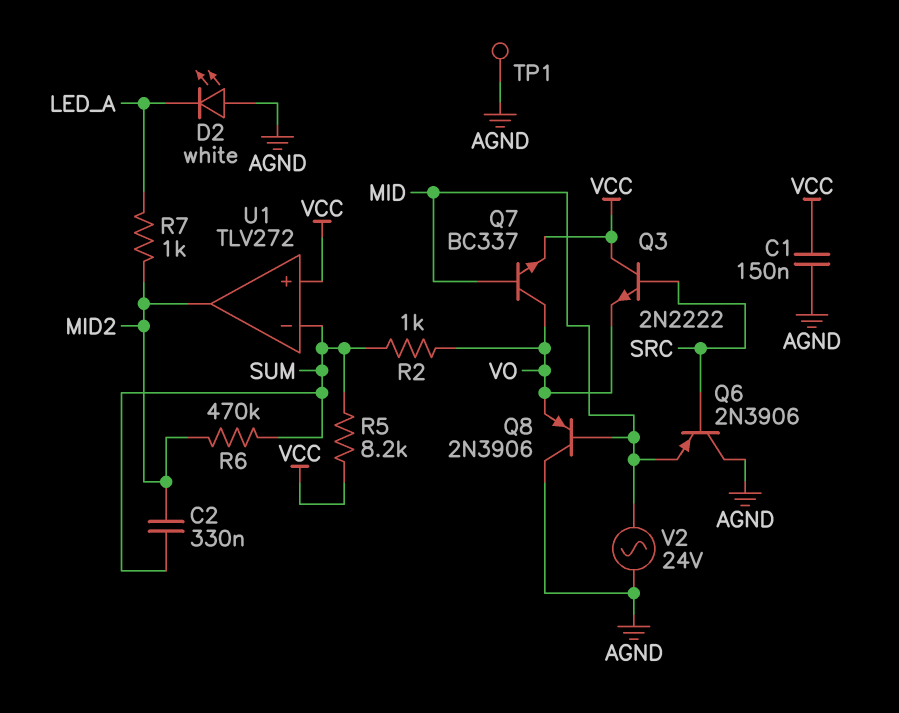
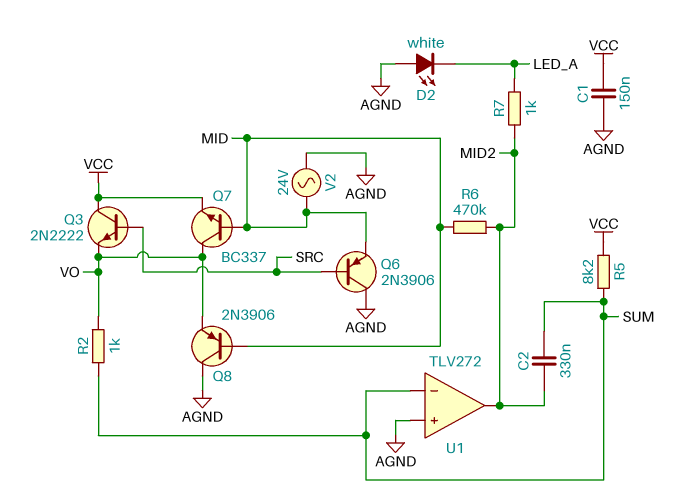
R6: 470k (MID2, SUM) -> 470k (MID, MID2)
TP1: test point (AGND) -> none
U1 pin in+: VCC -> AGND

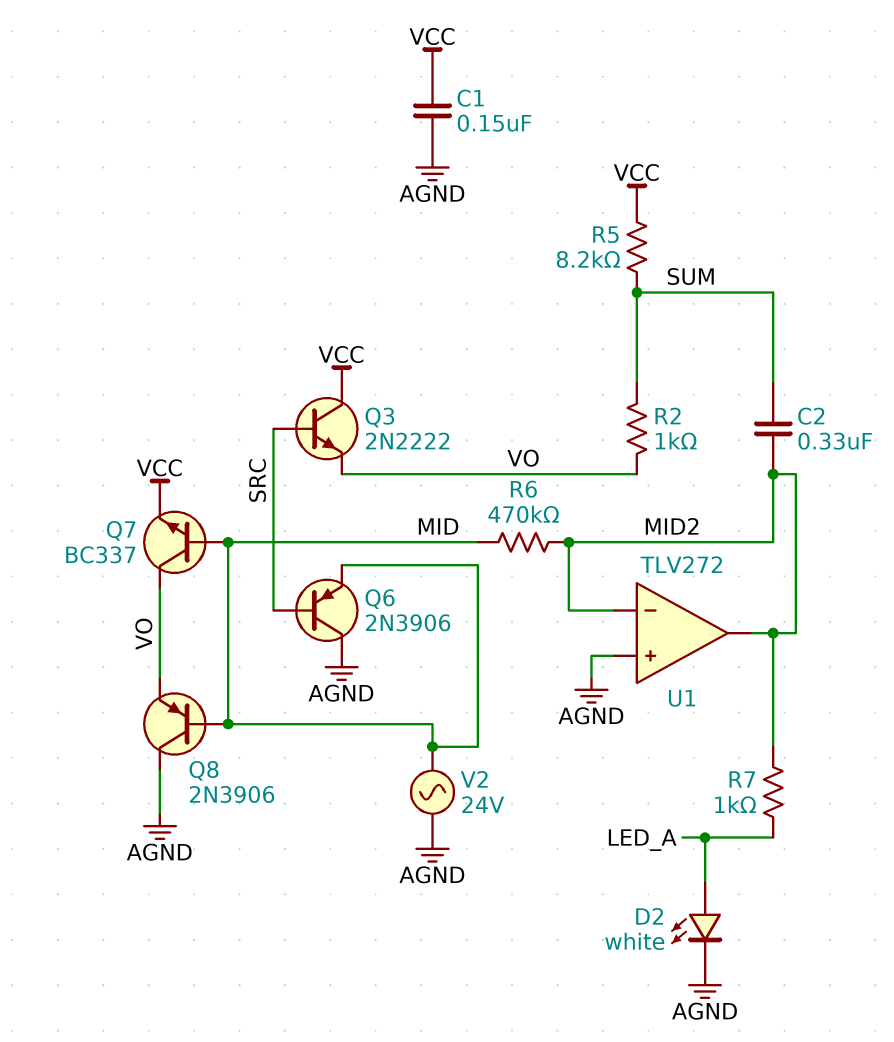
D2: LED white (A AGND, K LED_A) -> LED white (A LED_A, K AGND)
U1 pin in-: SUM -> MID2

